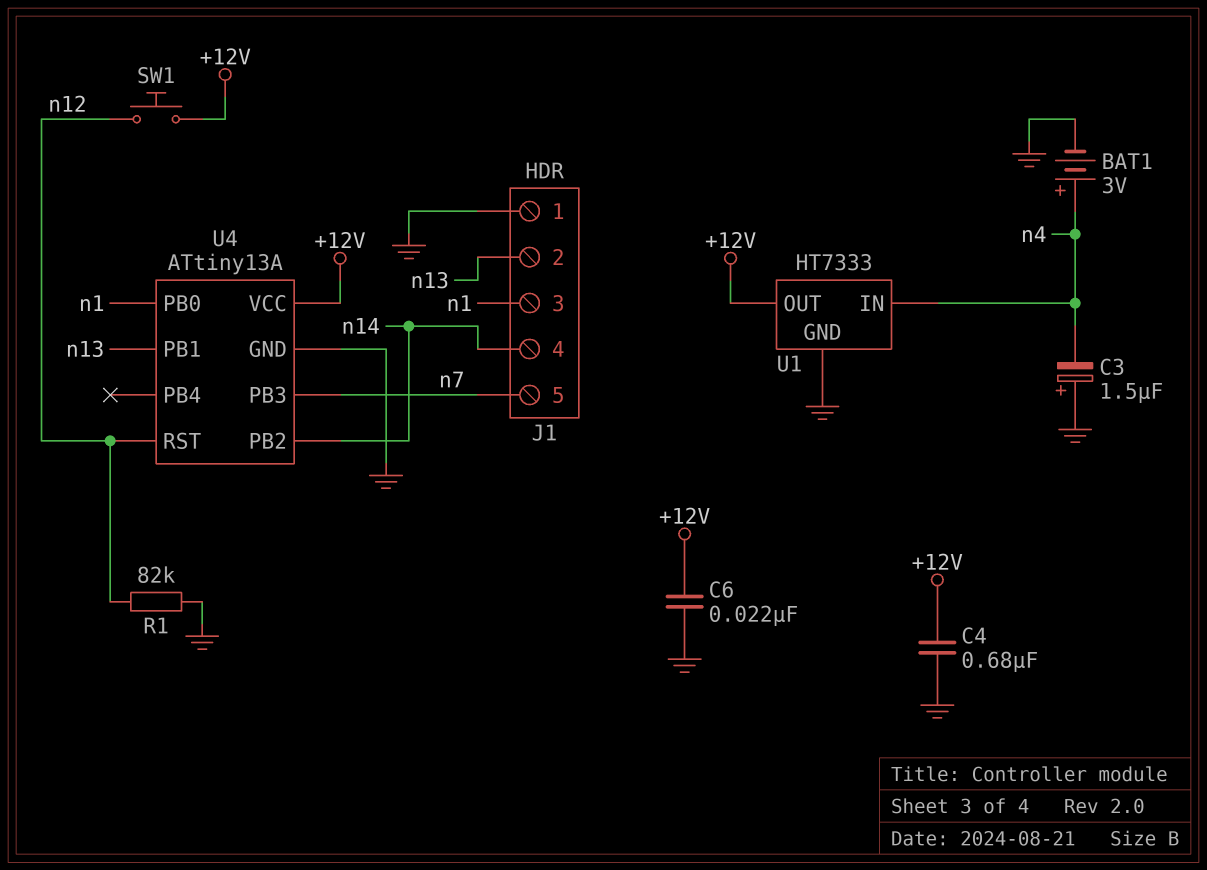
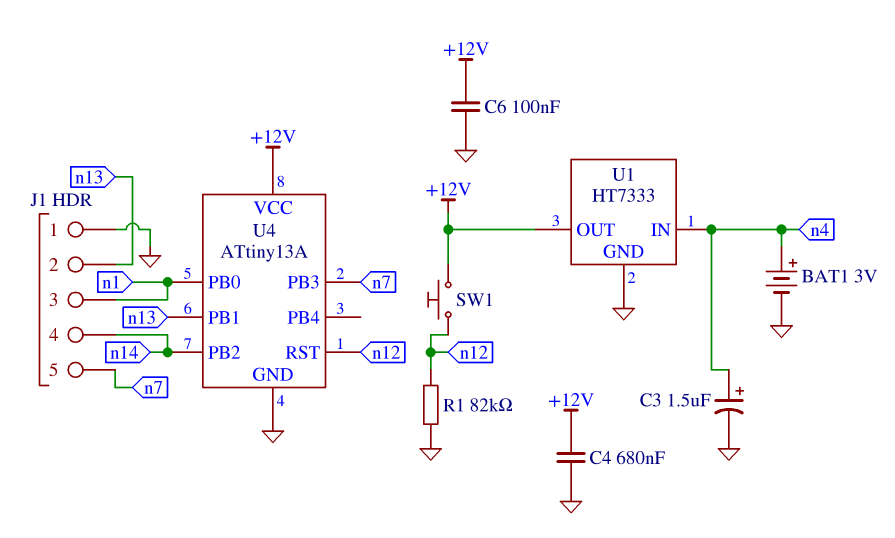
C3: 1.5uF (plus GND, minus n4) -> 1.5uF (plus n4, minus GND)
C6: 22nF (+12V, GND) -> 100nF (+12V, GND)

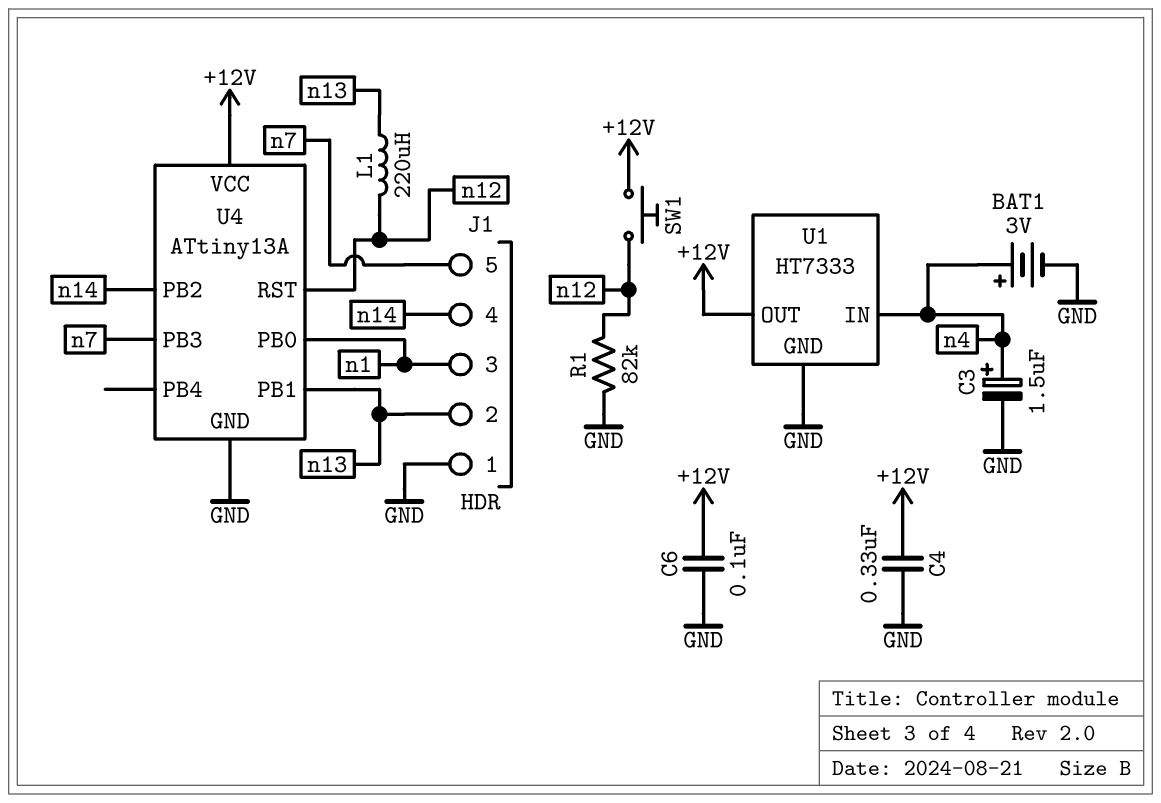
C4: 680nF (+12V, GND) -> 330nF (+12V, GND)
L1: none -> 220uH (n12, n13)

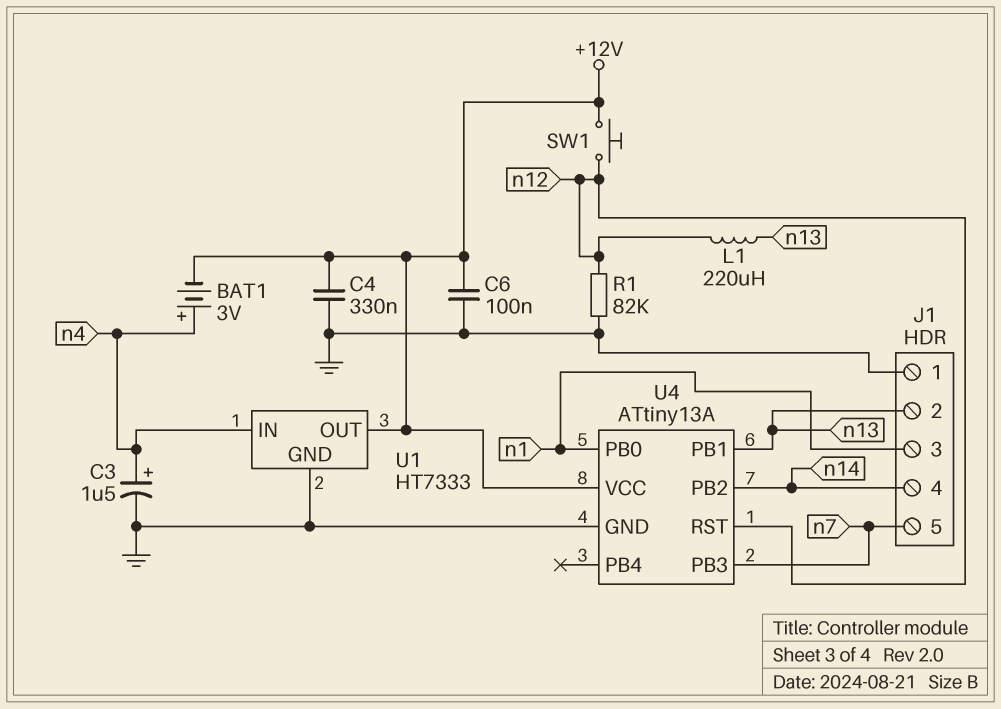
BAT1: 3V (plus n4, minus GND) -> 3V (plus n4, minus +12V)

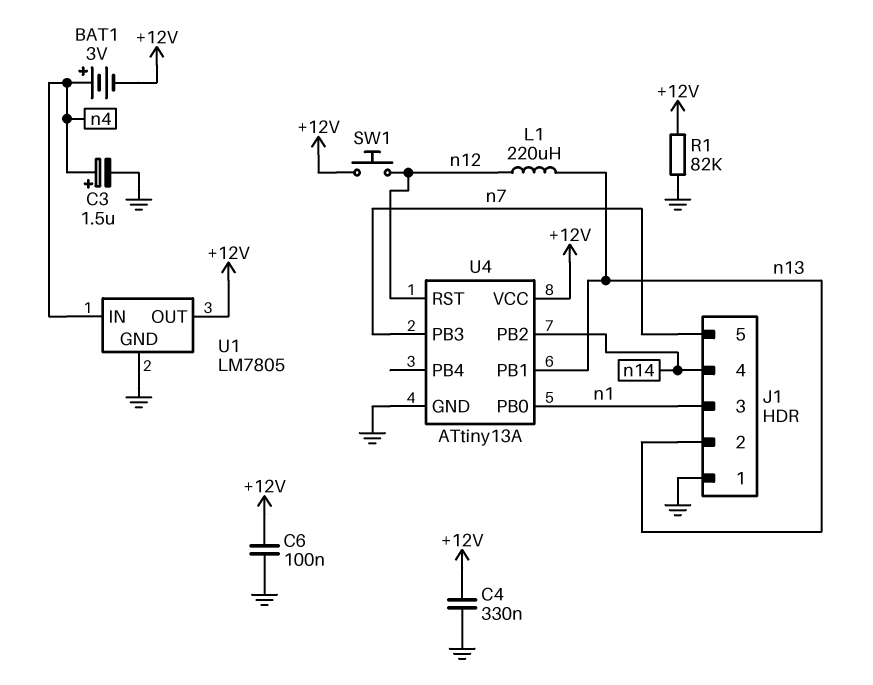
R1: 82k (GND, n12) -> 82k (+12V, GND)
U1: HT7333 -> LM7805

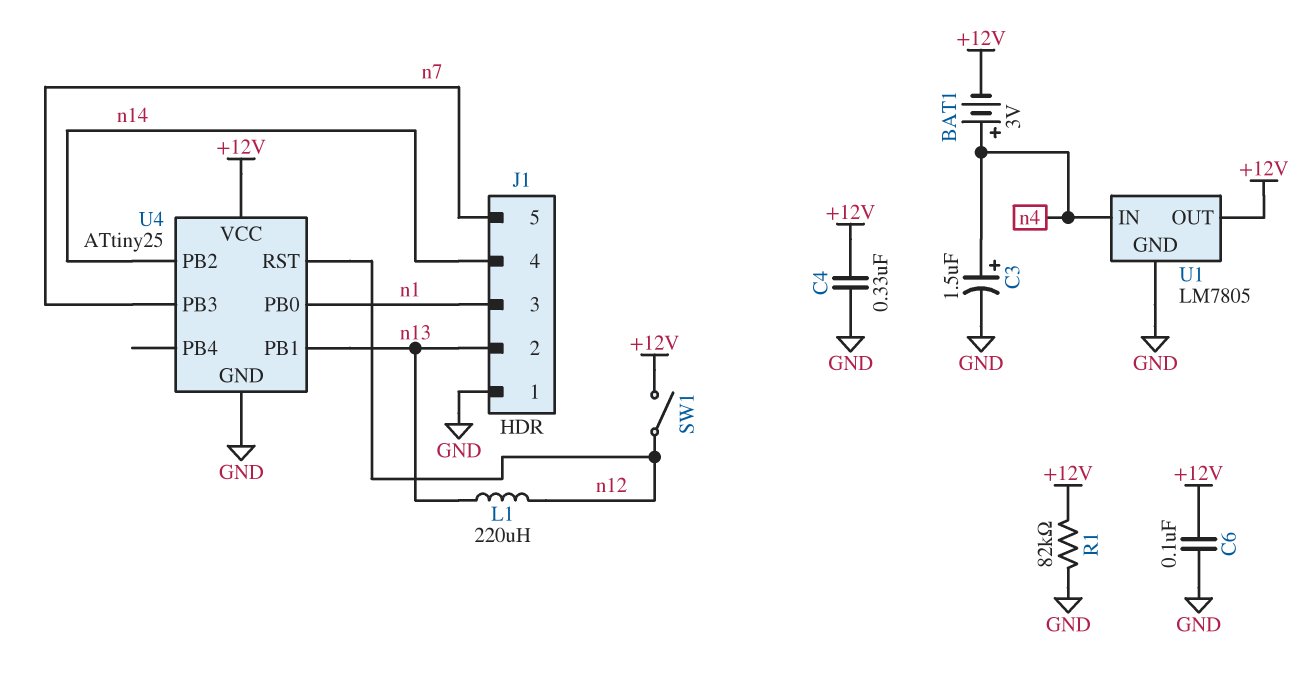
SW1: button (+12V, n12) -> switch (+12V, n12)
U4: ATtiny13A -> ATtiny25

